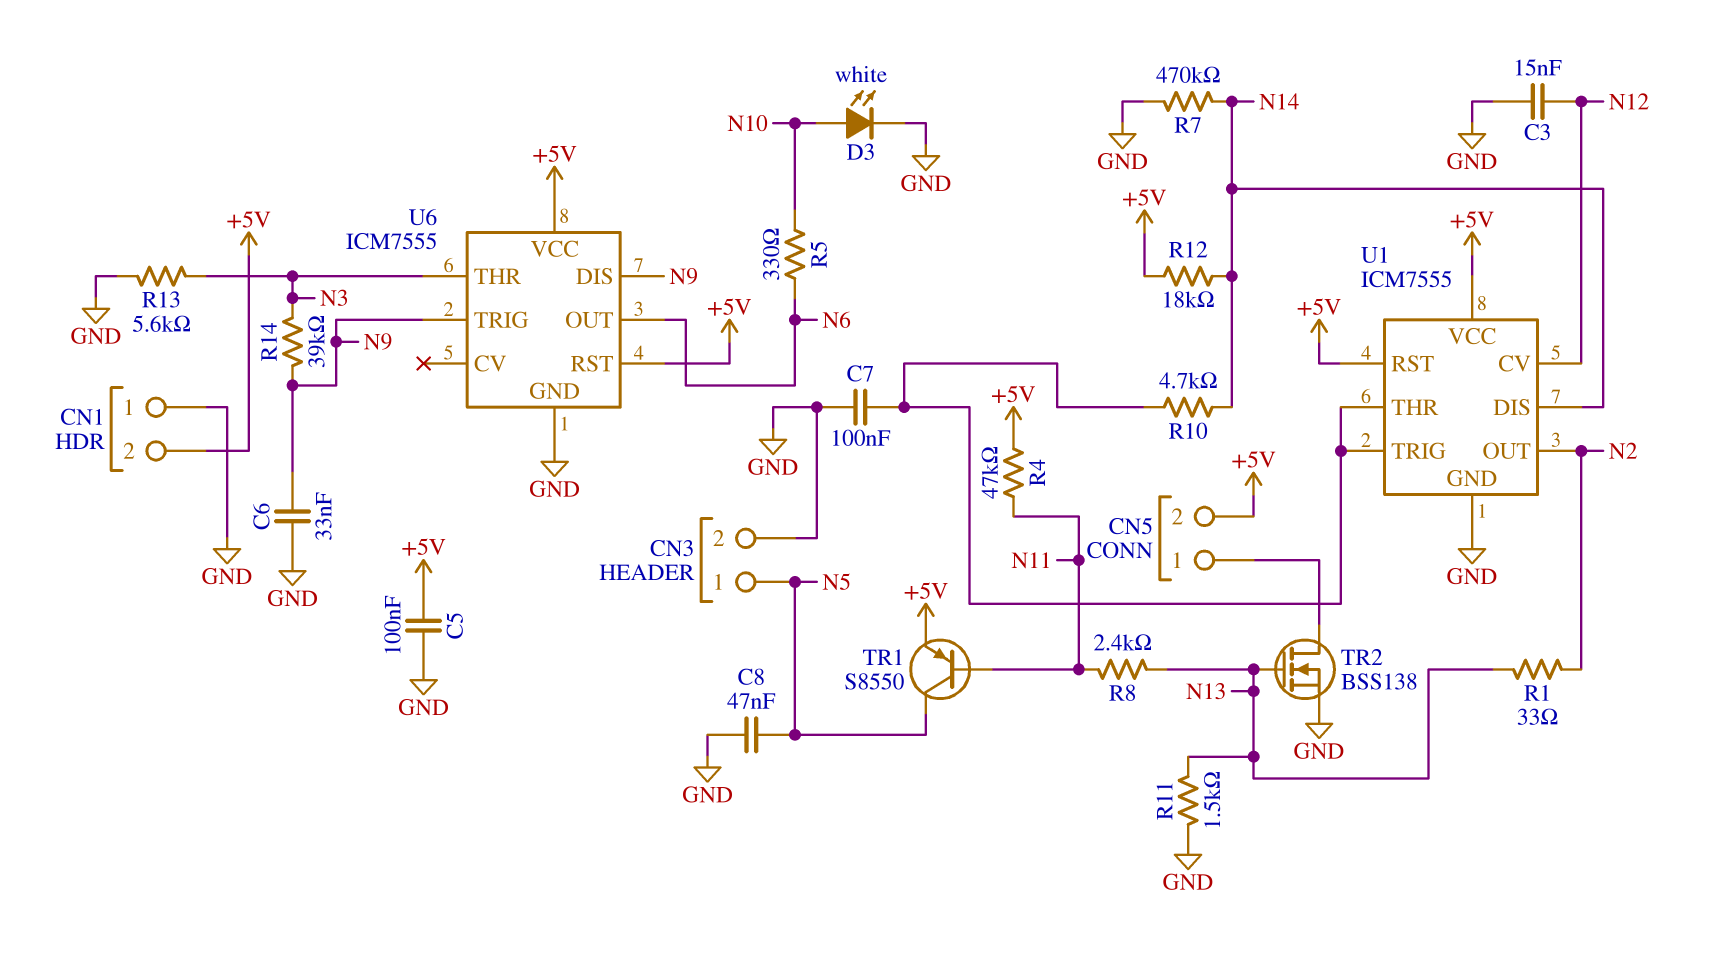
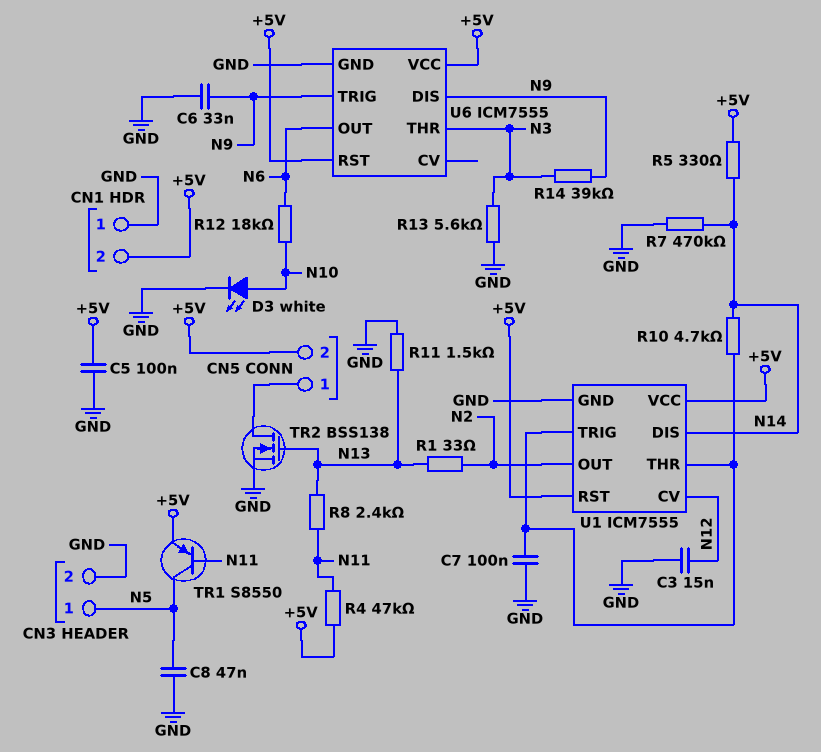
R5: 330 (N6, N10) -> 330 (+5V, N14)
R12: 18k (+5V, N14) -> 18k (N6, N10)

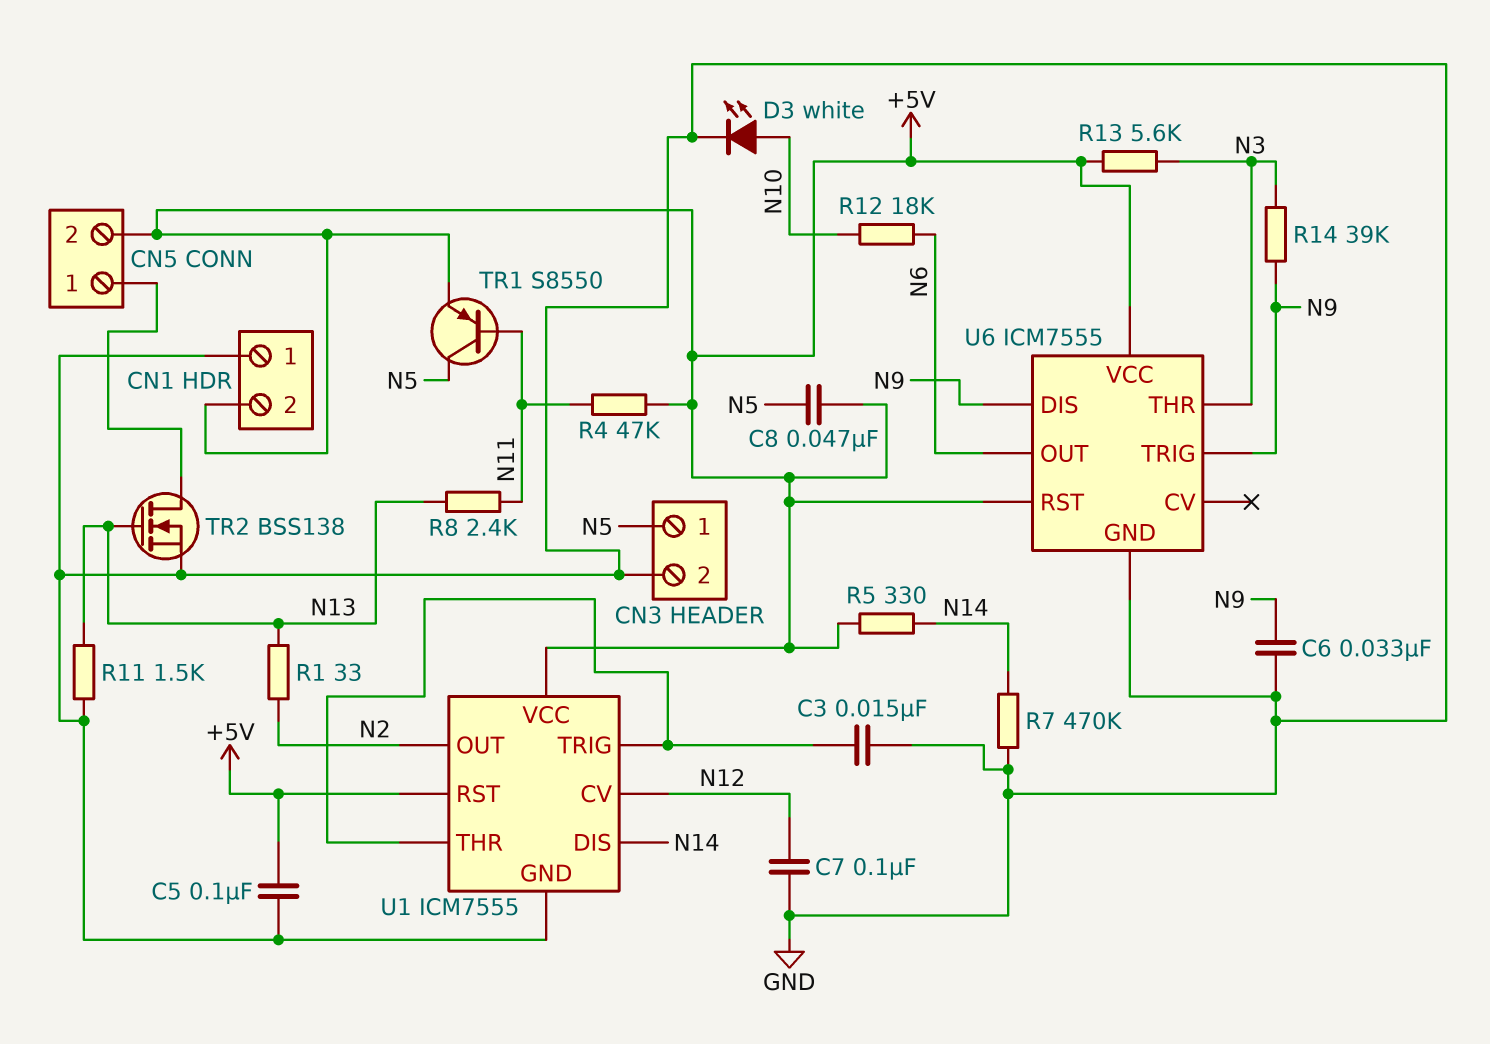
C3: 15nF (GND, N12) -> 15nF (GND, U1/THR)
C7: 100nF (GND, U1/THR) -> 100nF (GND, N12)
C8: 47nF (GND, N5) -> 47nF (+5V, N5)
R10: 4.7k (N14, U1/THR) -> none
R13: 5.6k (GND, N3) -> 5.6k (+5V, N3)

